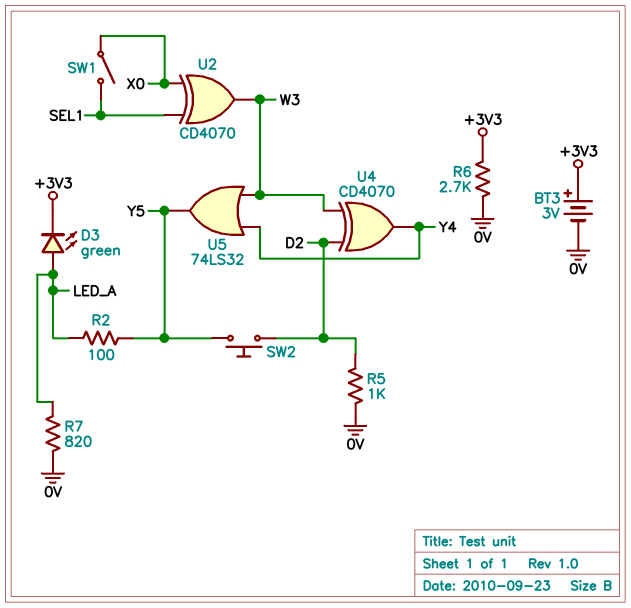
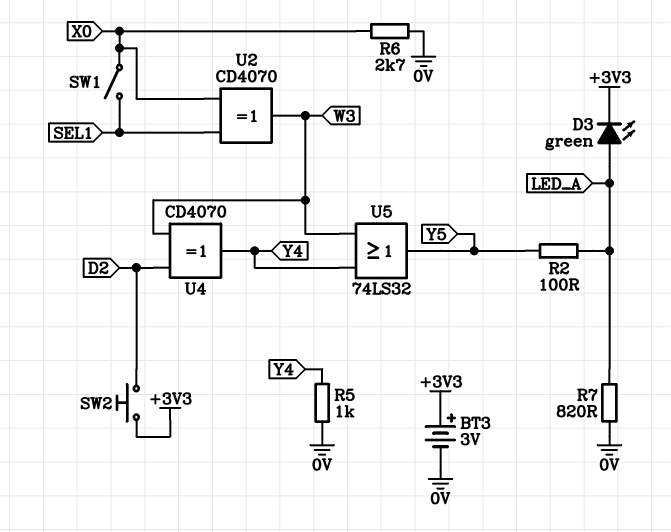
R5: 1k (0V, D2) -> 1k (0V, Y4)
R6: 2.7k (+3V3, 0V) -> 2.7k (0V, X0)
SW2: button (D2, Y5) -> button (+3V3, D2)

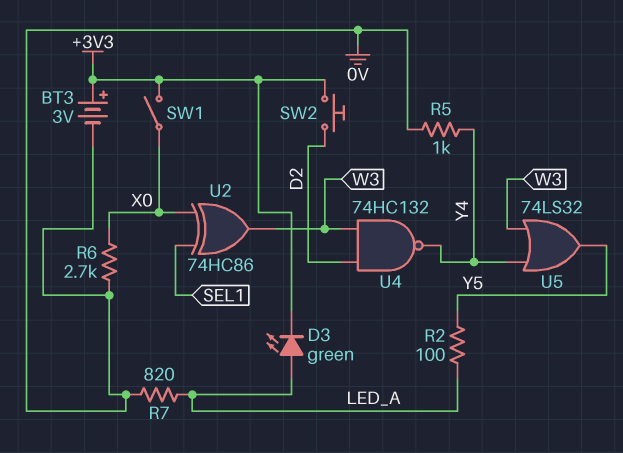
SW1: switch (SEL1, X0) -> switch (+3V3, X0)
U2: XOR CD4070 (in SEL1, in X0, out W3) -> XOR 74HC86 (in SEL1, in X0, out W3)
U4: XOR CD4070 (in D2, in W3, out Y4) -> NAND 74HC132 (in D2, in W3, out Y4)

